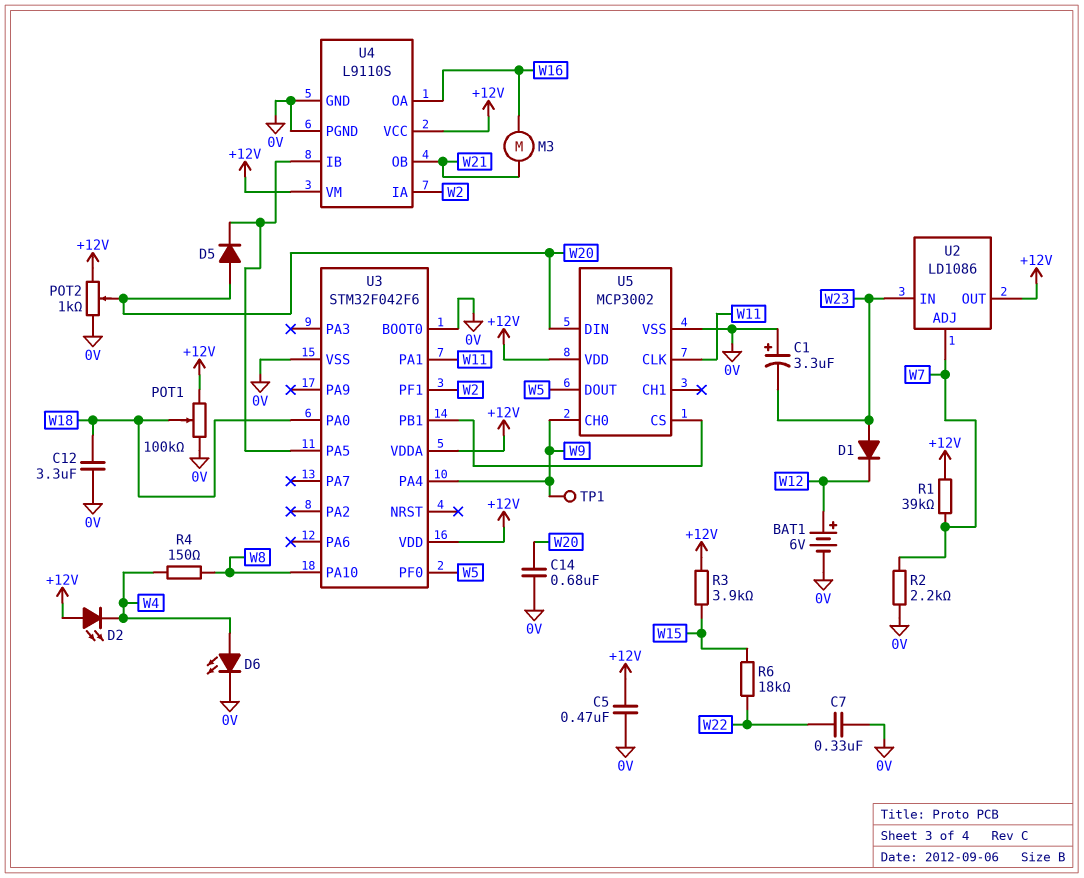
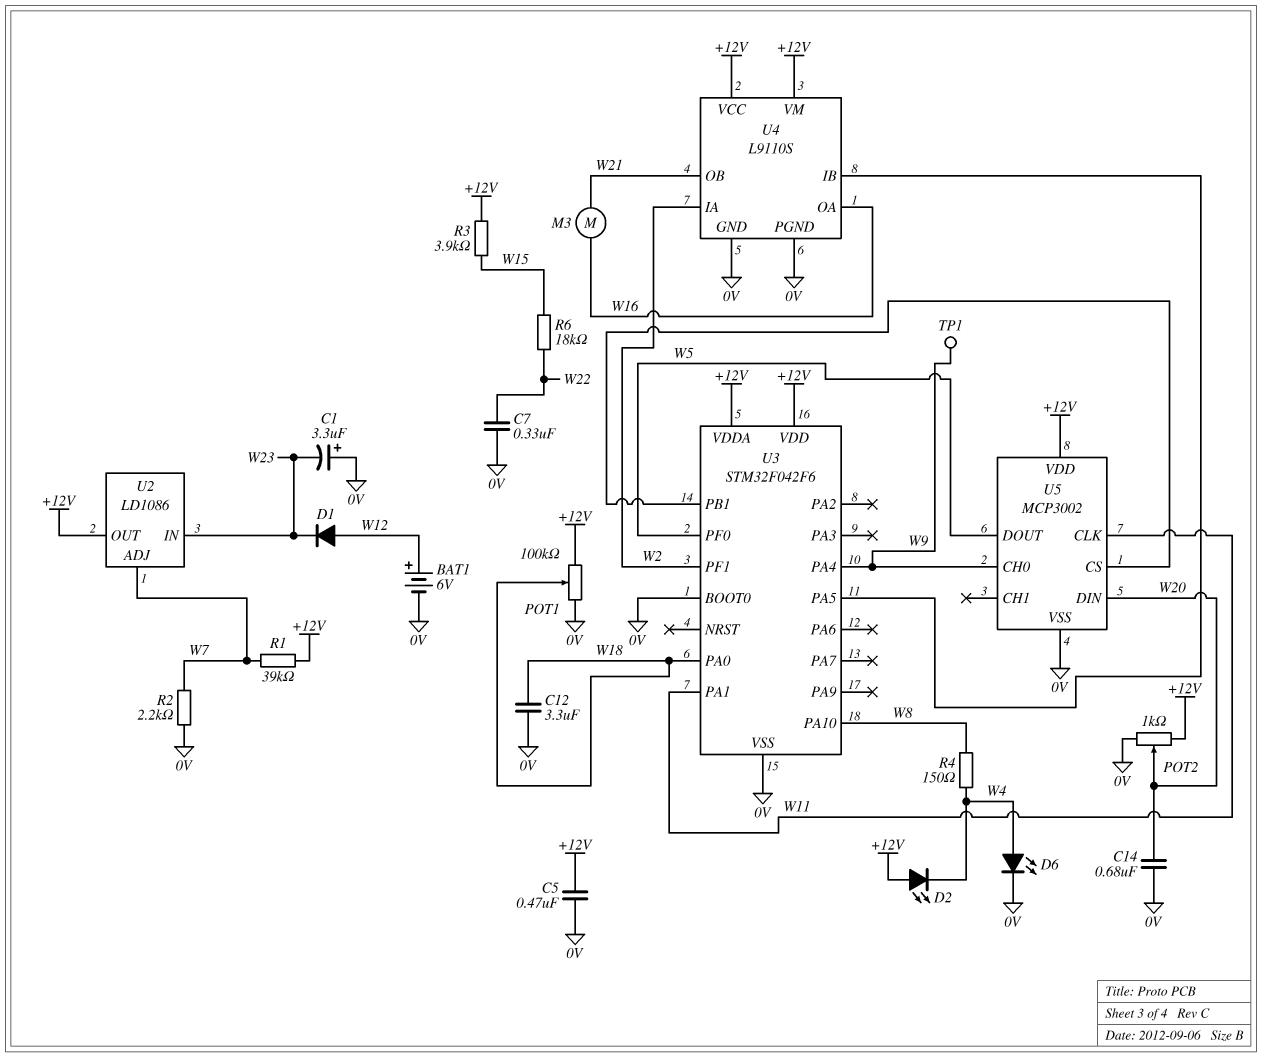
D1: diode (A W23, K W12) -> diode (A W12, K W23)
D5: diode (A W20, K U3/PA5) -> none

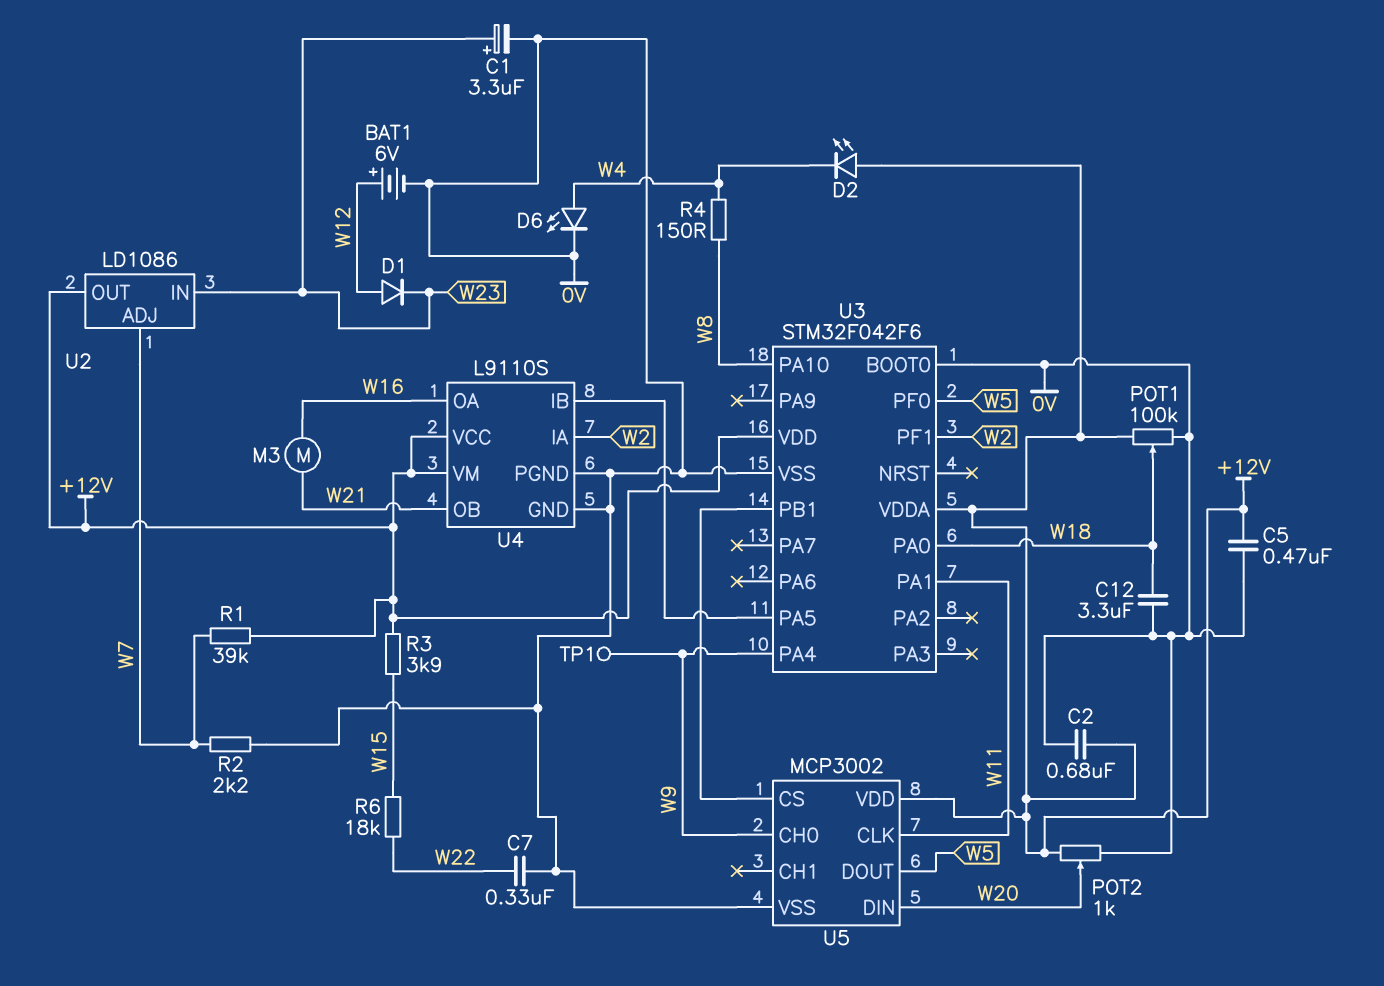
C1: 3.3uF (plus 0V, minus W23) -> 3.3uF (plus W23, minus 0V)
C2: none -> 680nF (+12V, 0V)
C14: 680nF (0V, W20) -> none

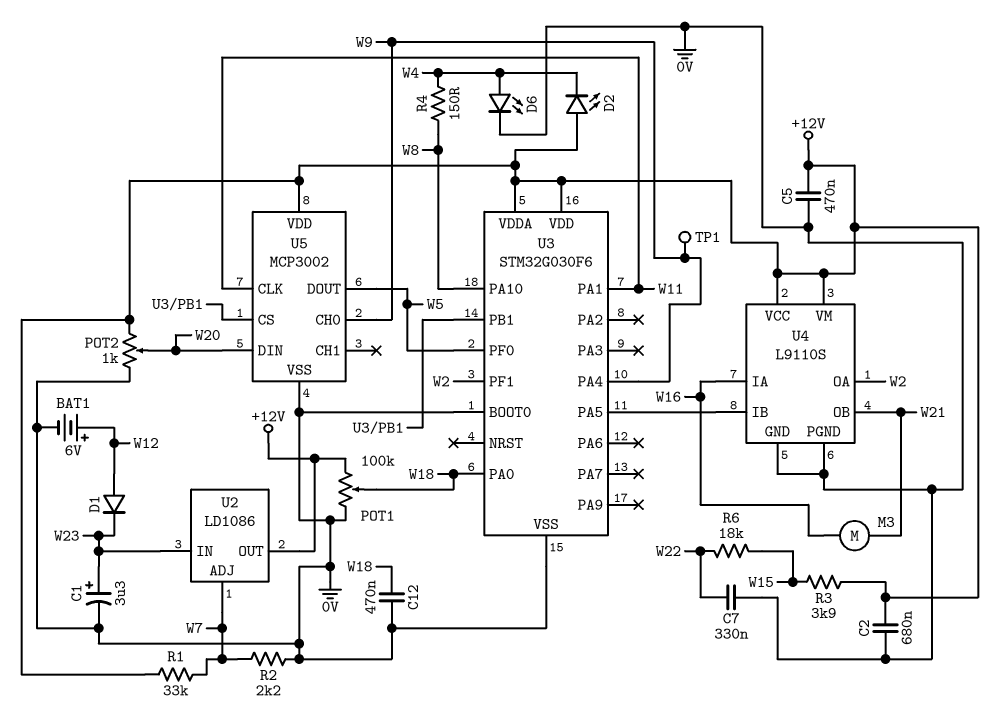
C12: 3.3uF (0V, W18) -> 470nF (0V, W18)
R1: 39k (+12V, W7) -> 33k (+12V, W7)
U3: STM32F042F6 -> STM32G030F6
U4 pin IA: W2 -> W16
U4 pin OA: W16 -> W2

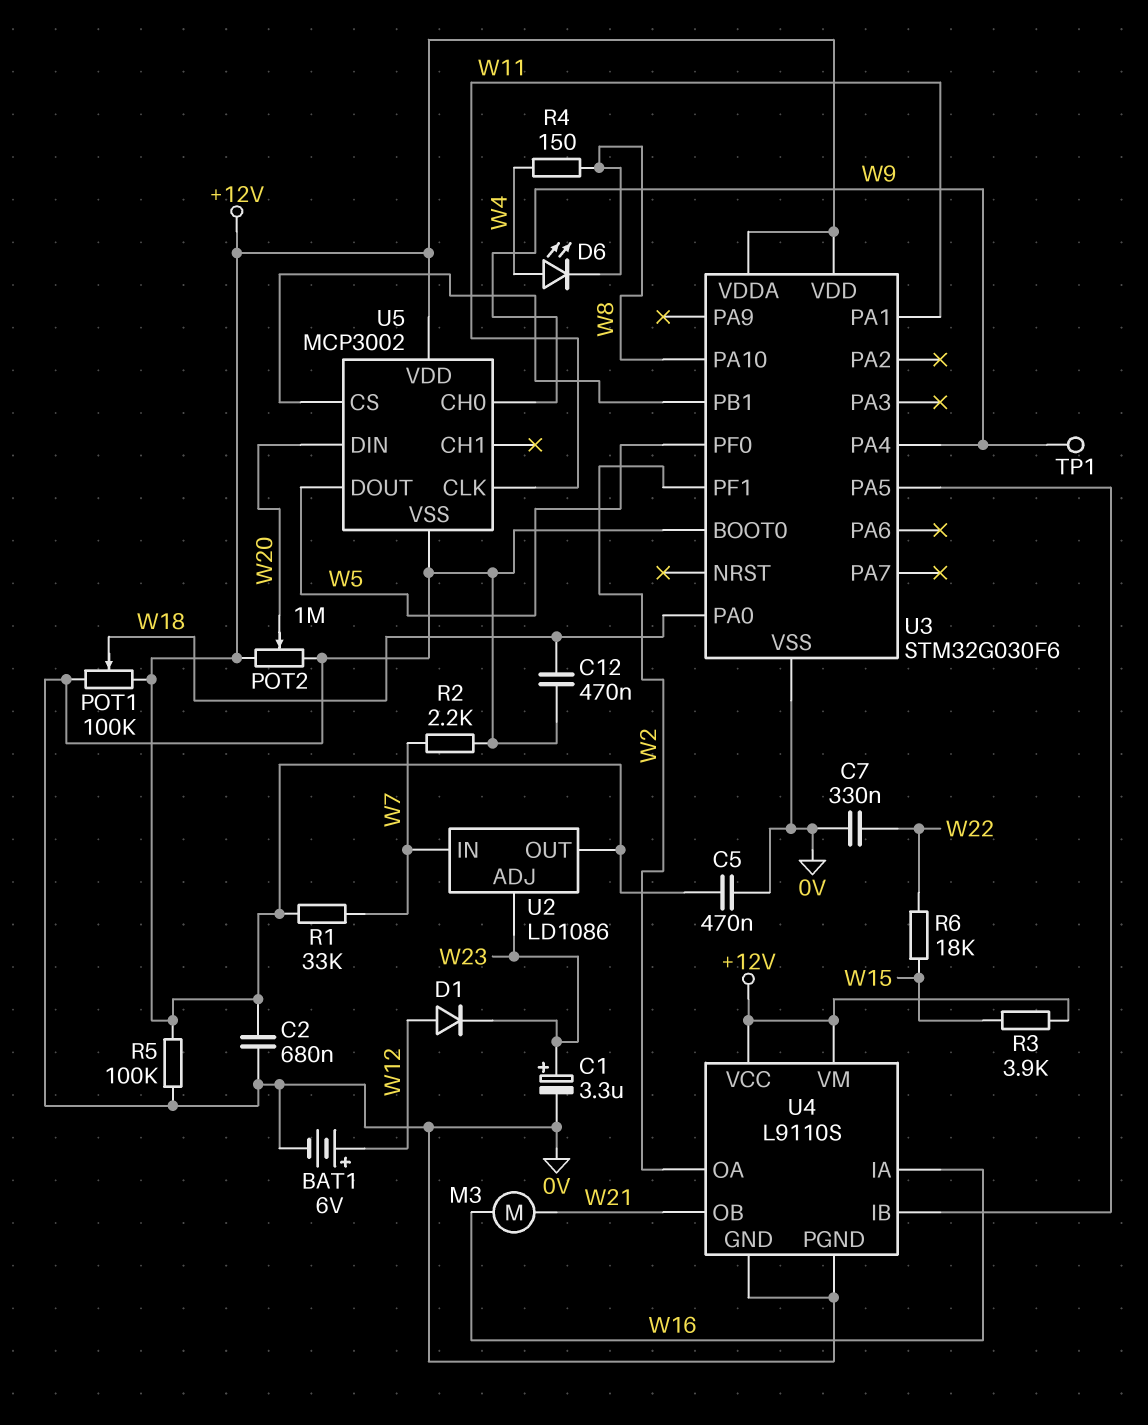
D2: LED (A +12V, K W4) -> none
D6: LED (A W4, K 0V) -> LED (A W4, K W8)
POT2: 1k (+12V, 0V, wiper W20) -> 1M (+12V, 0V, wiper W20)
R5: none -> 100k (+12V, 0V)
U2 pin ADJ: W7 -> W23
U2 pin IN: W23 -> W7

